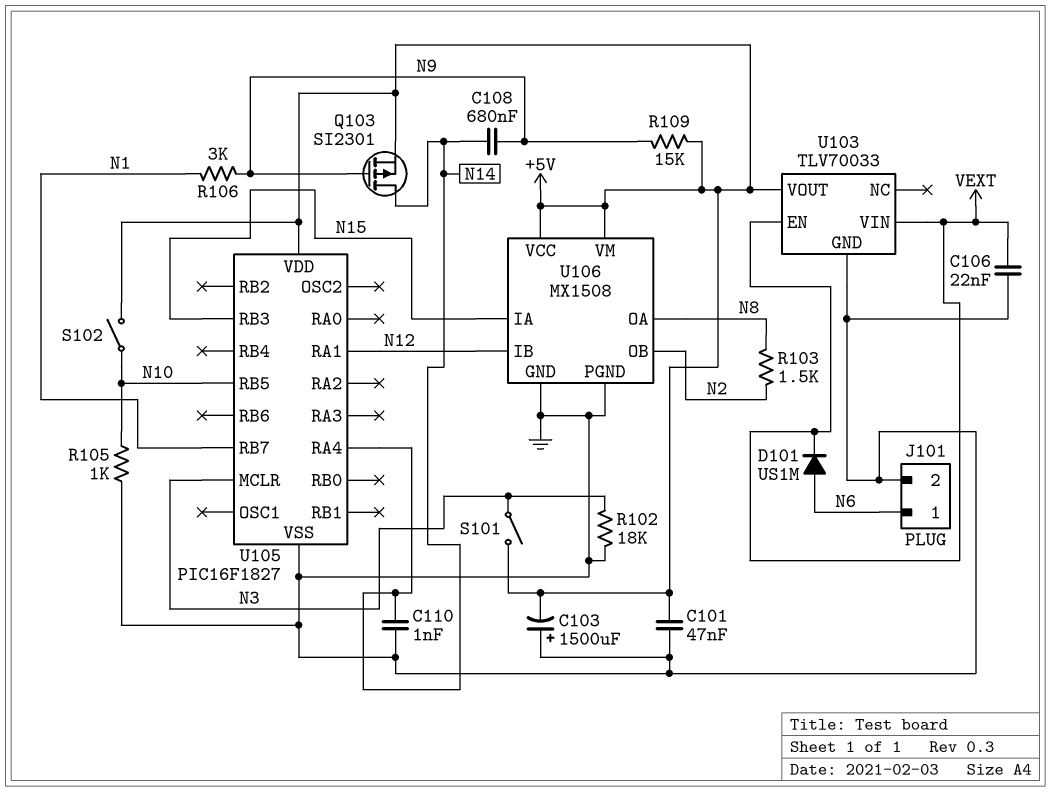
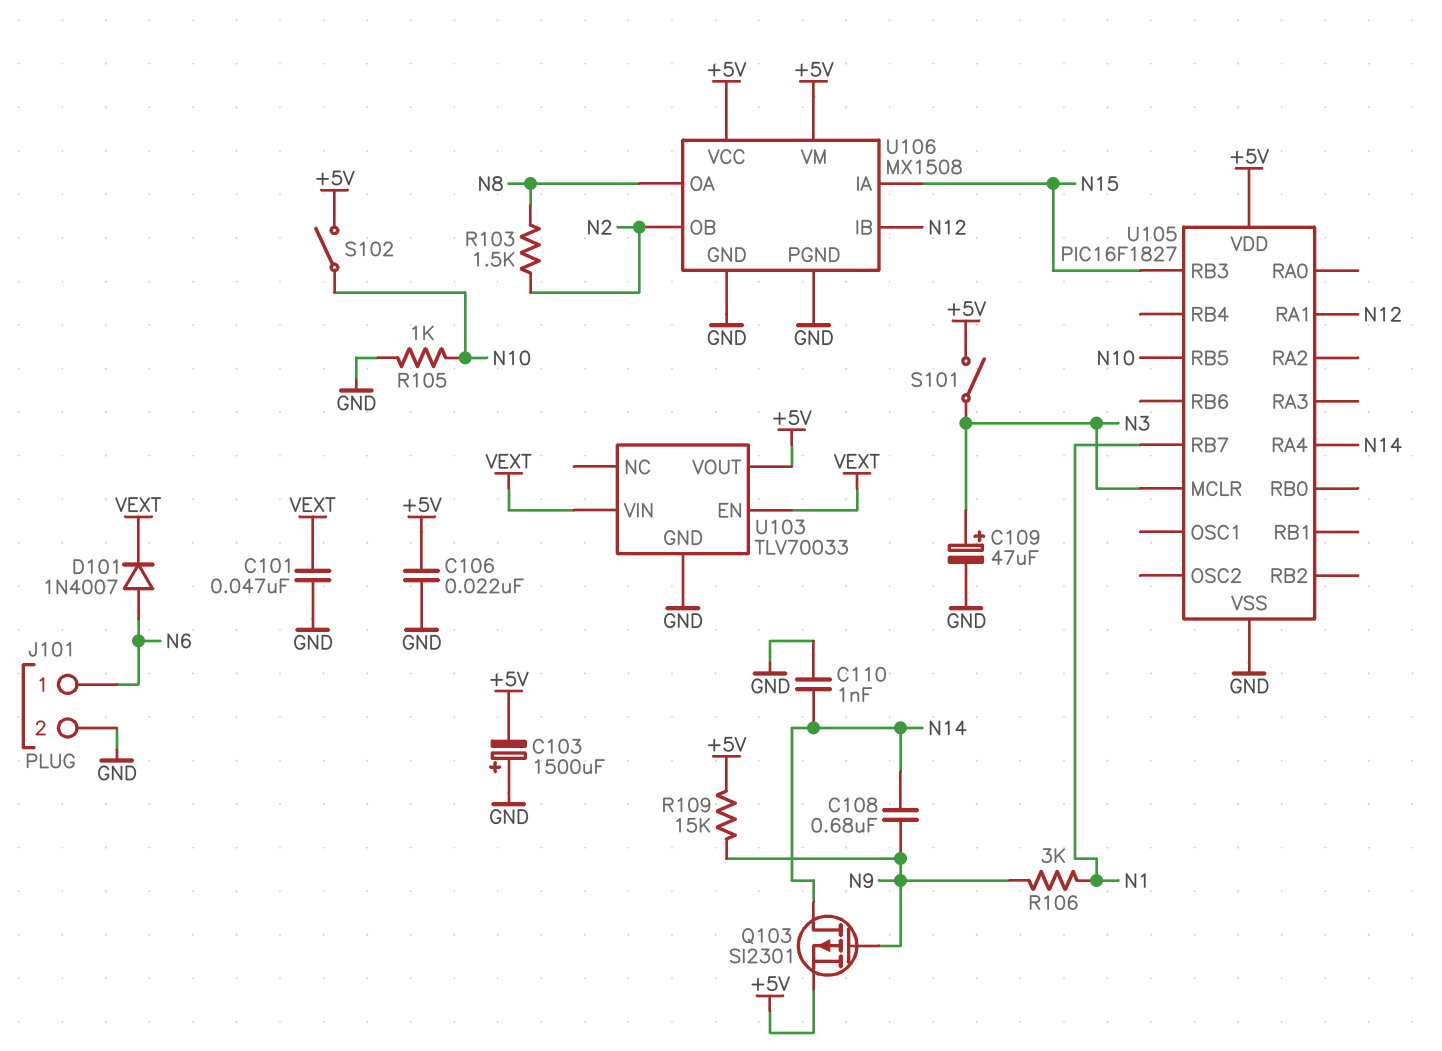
C101: 47nF (+5V, GND) -> 47nF (GND, VEXT)
C106: 22nF (GND, VEXT) -> 22nF (+5V, GND)
C109: none -> 47uF (plus N3, minus GND)
D101: diode US1M (A N6, K VEXT) -> diode 1N4007 (A N6, K VEXT)
R102: 18k (GND, N3) -> none

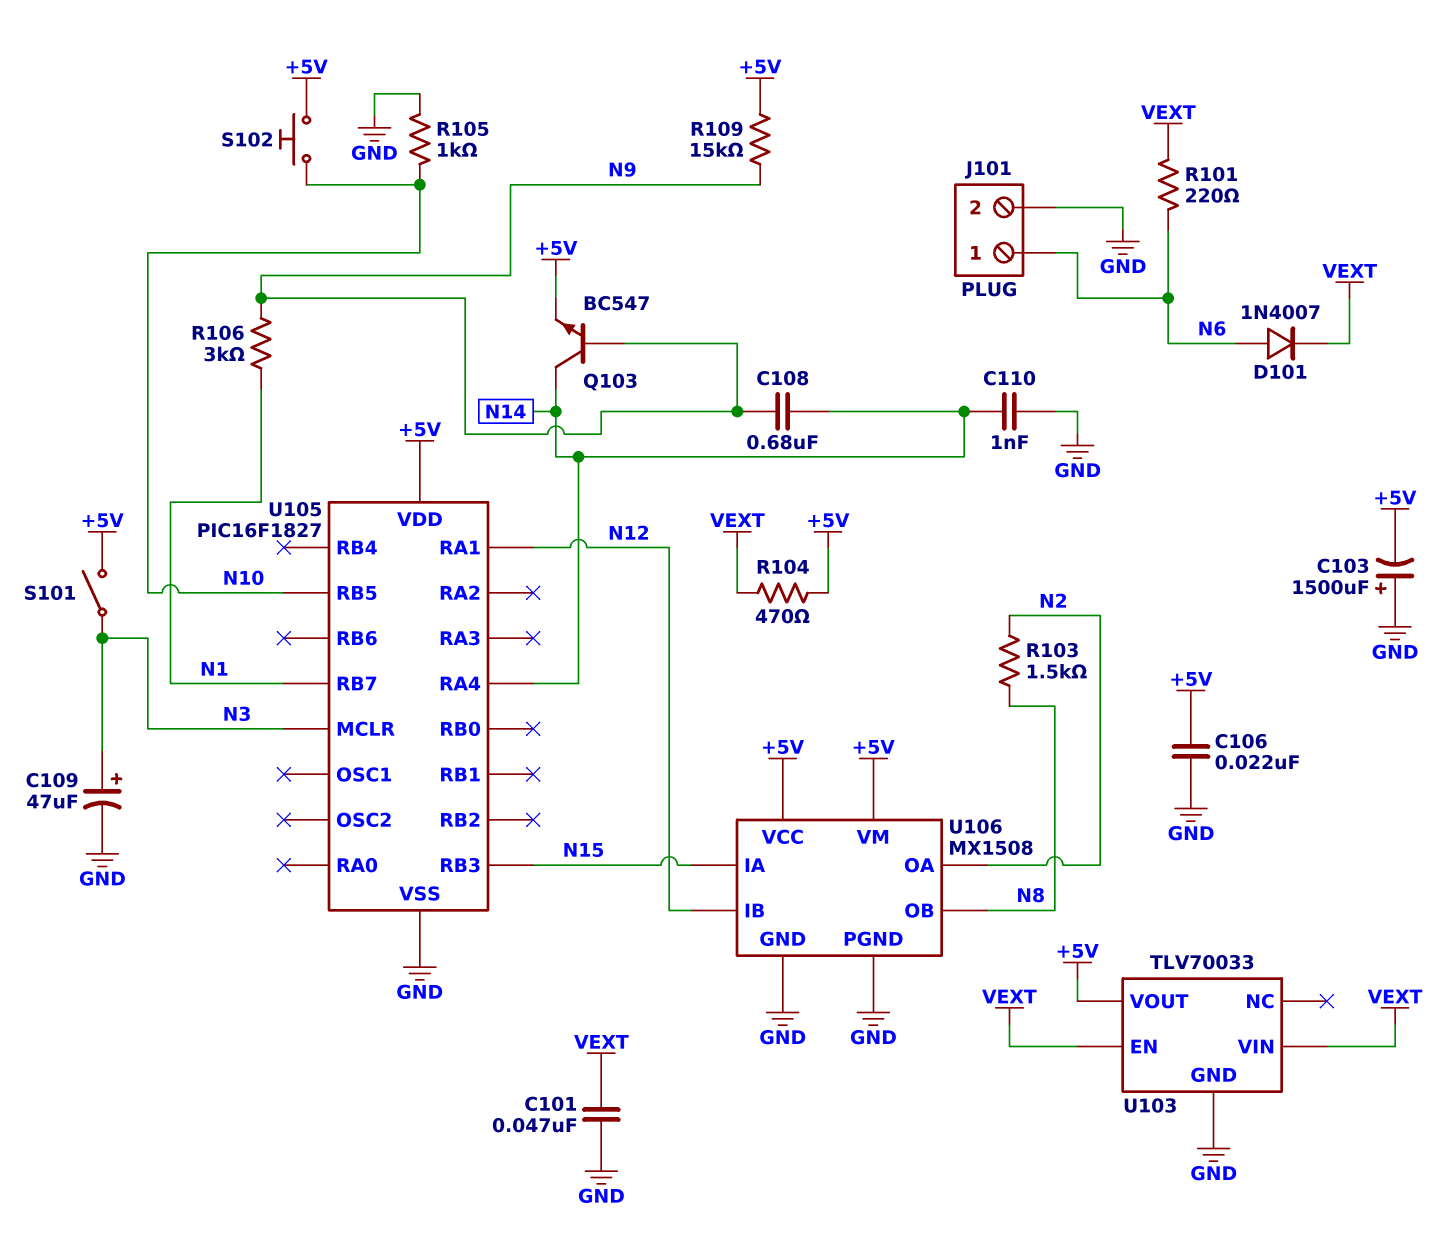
Q103: PMOS SI2301 (G N9, D N14, S +5V) -> NPN BC547 (B N9, C N14, E +5V)
R101: none -> 220 (N6, VEXT)
R104: none -> 470 (+5V, VEXT)
S102: switch (+5V, N10) -> button (+5V, N10)
U106 pin OA: N8 -> N2
U106 pin OB: N2 -> N8

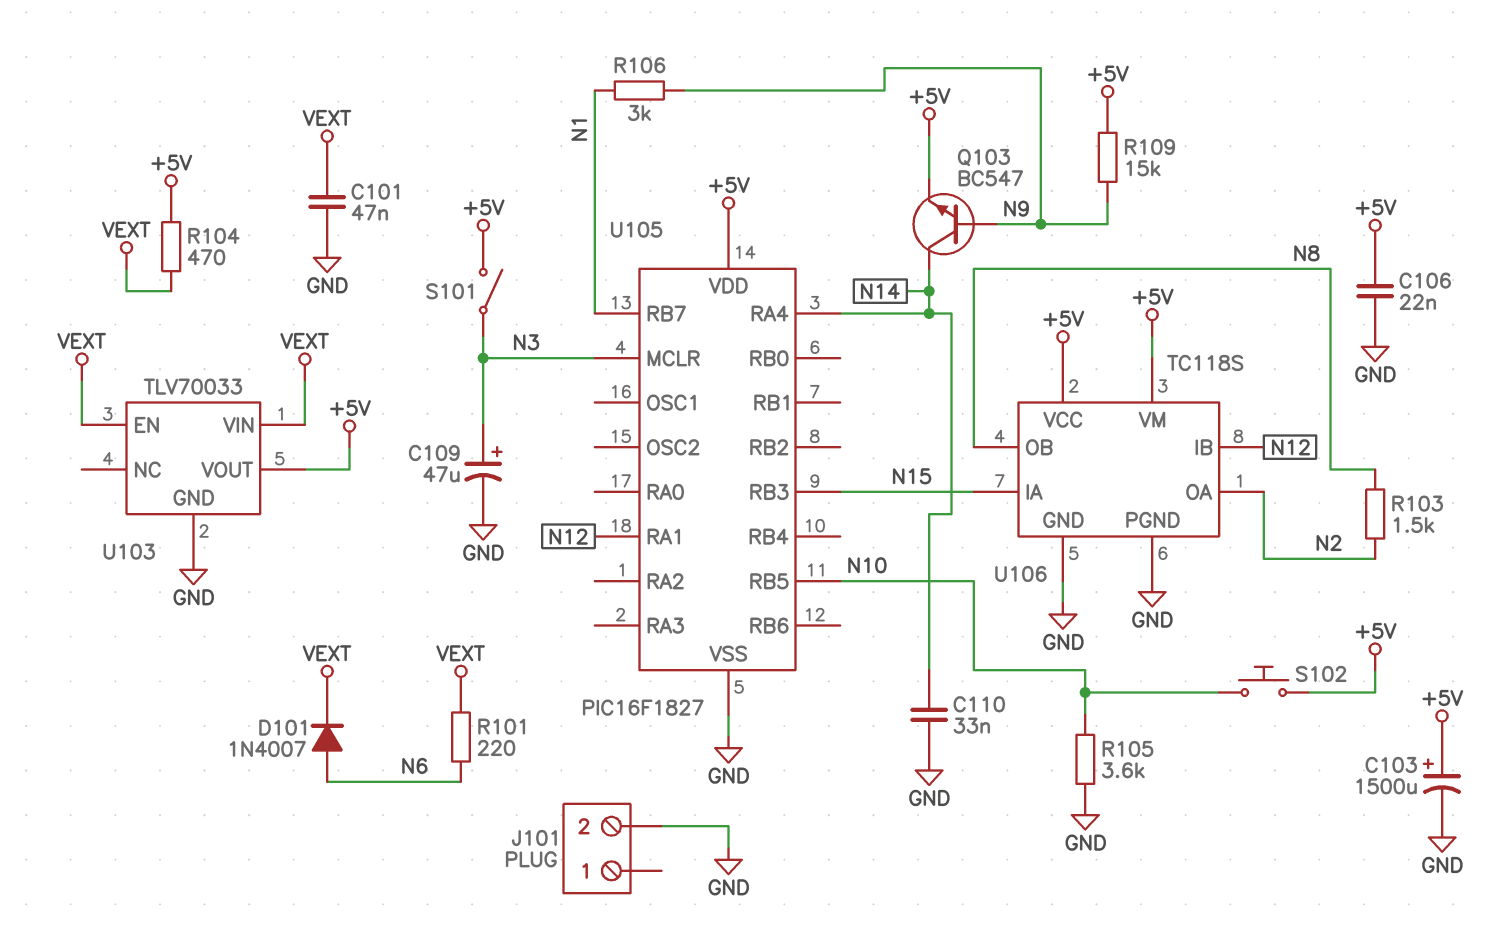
C103: 1500uF (plus GND, minus +5V) -> 1500uF (plus +5V, minus GND)
C108: 680nF (N9, N14) -> none
C110: 1nF (GND, N14) -> 33nF (GND, N14)
J101 pin 1: N6 -> none
R105: 1k (GND, N10) -> 3.6k (GND, N10)
U106: MX1508 -> TC118S

